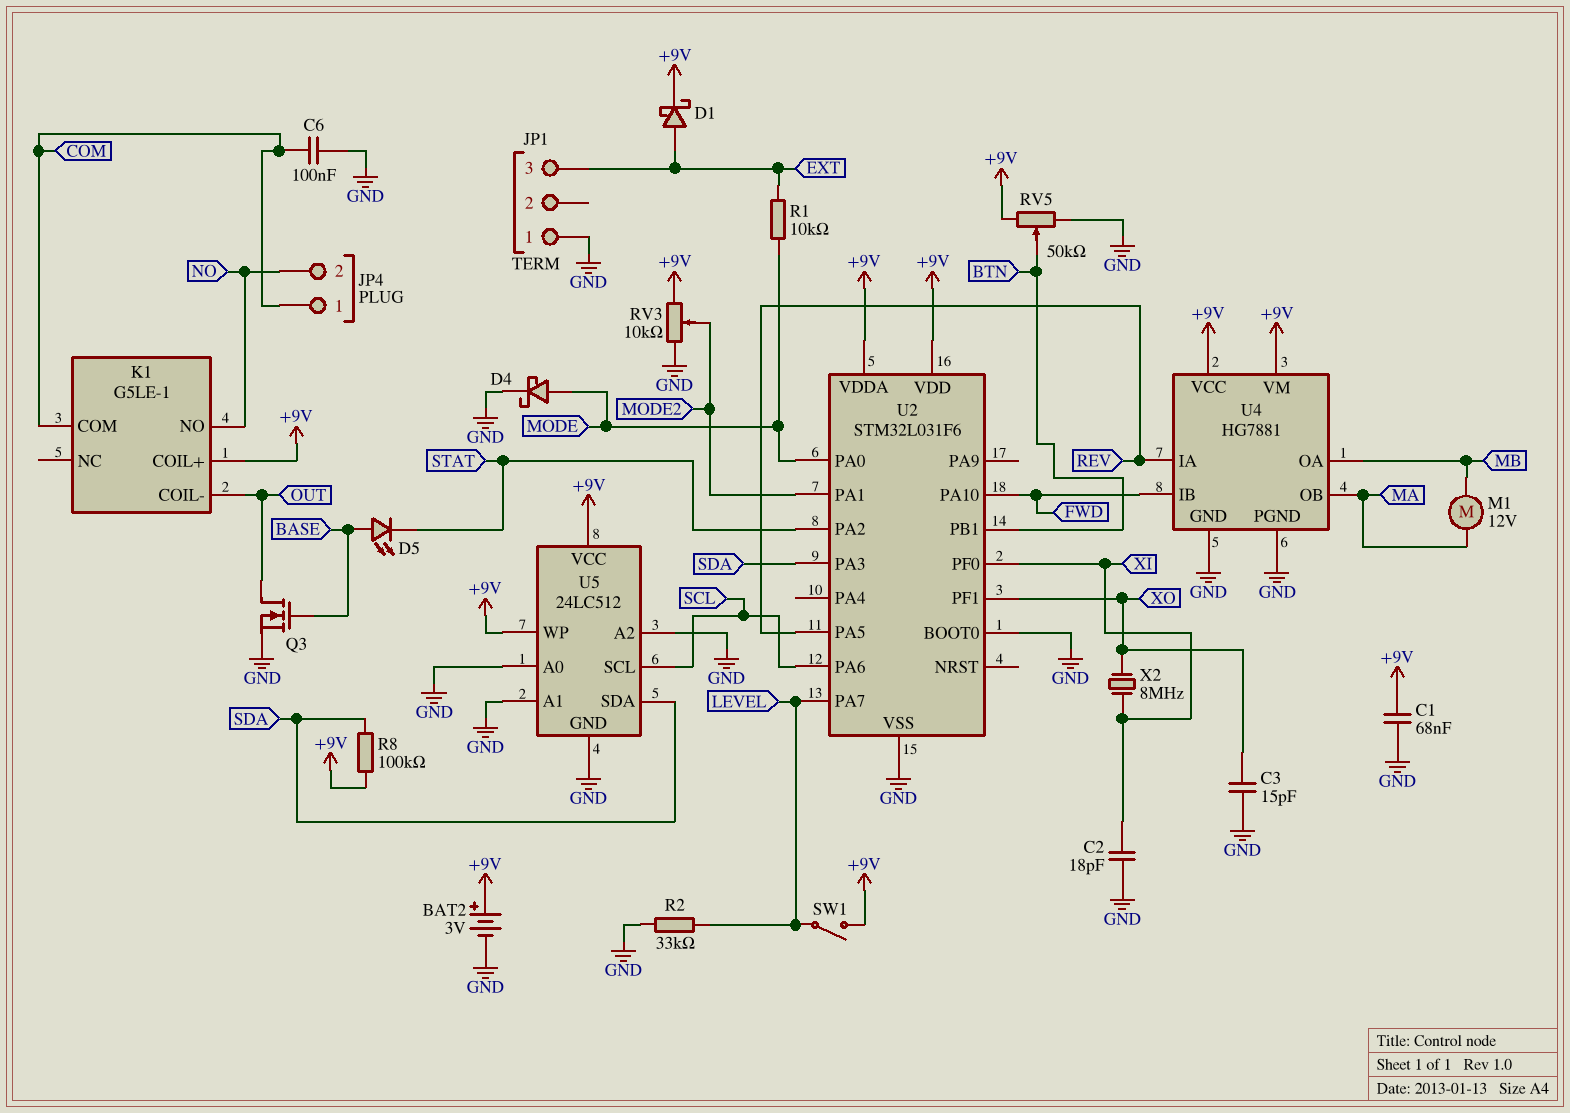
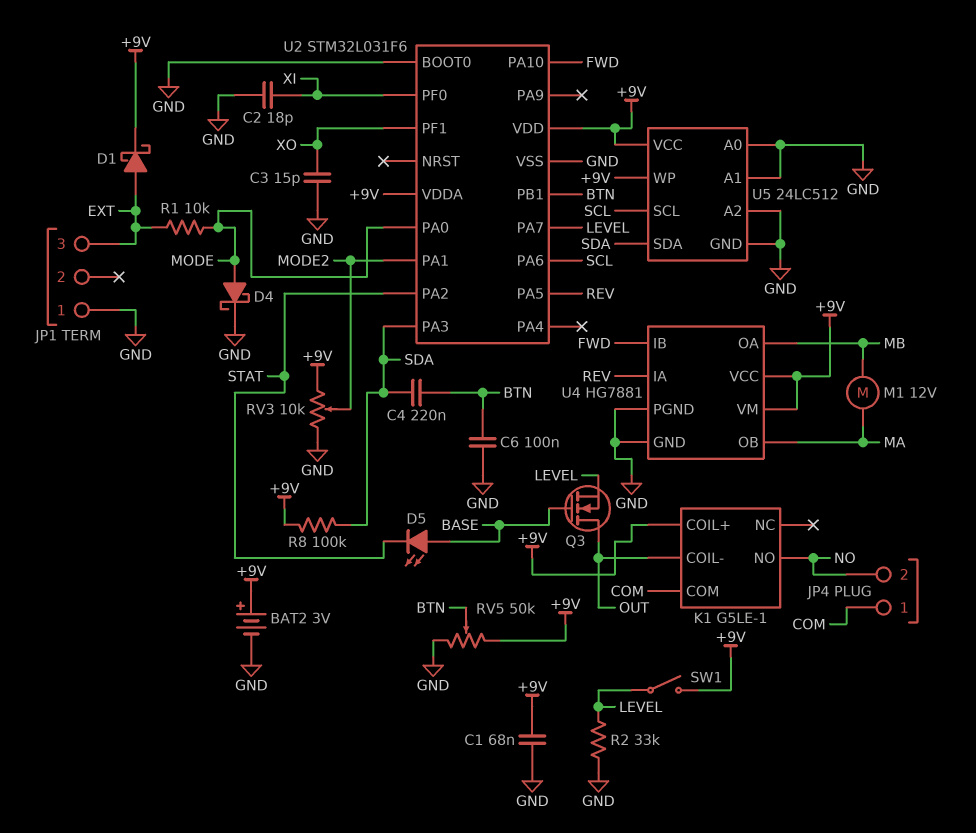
C4: none -> 220nF (BTN, SDA)
C6: 100nF (COM, GND) -> 100nF (BTN, GND)
Q3: NMOS (G BASE, D OUT, S GND) -> NMOS (G BASE, D OUT, S LEVEL)
X2: 8MHz (XI, XO) -> none

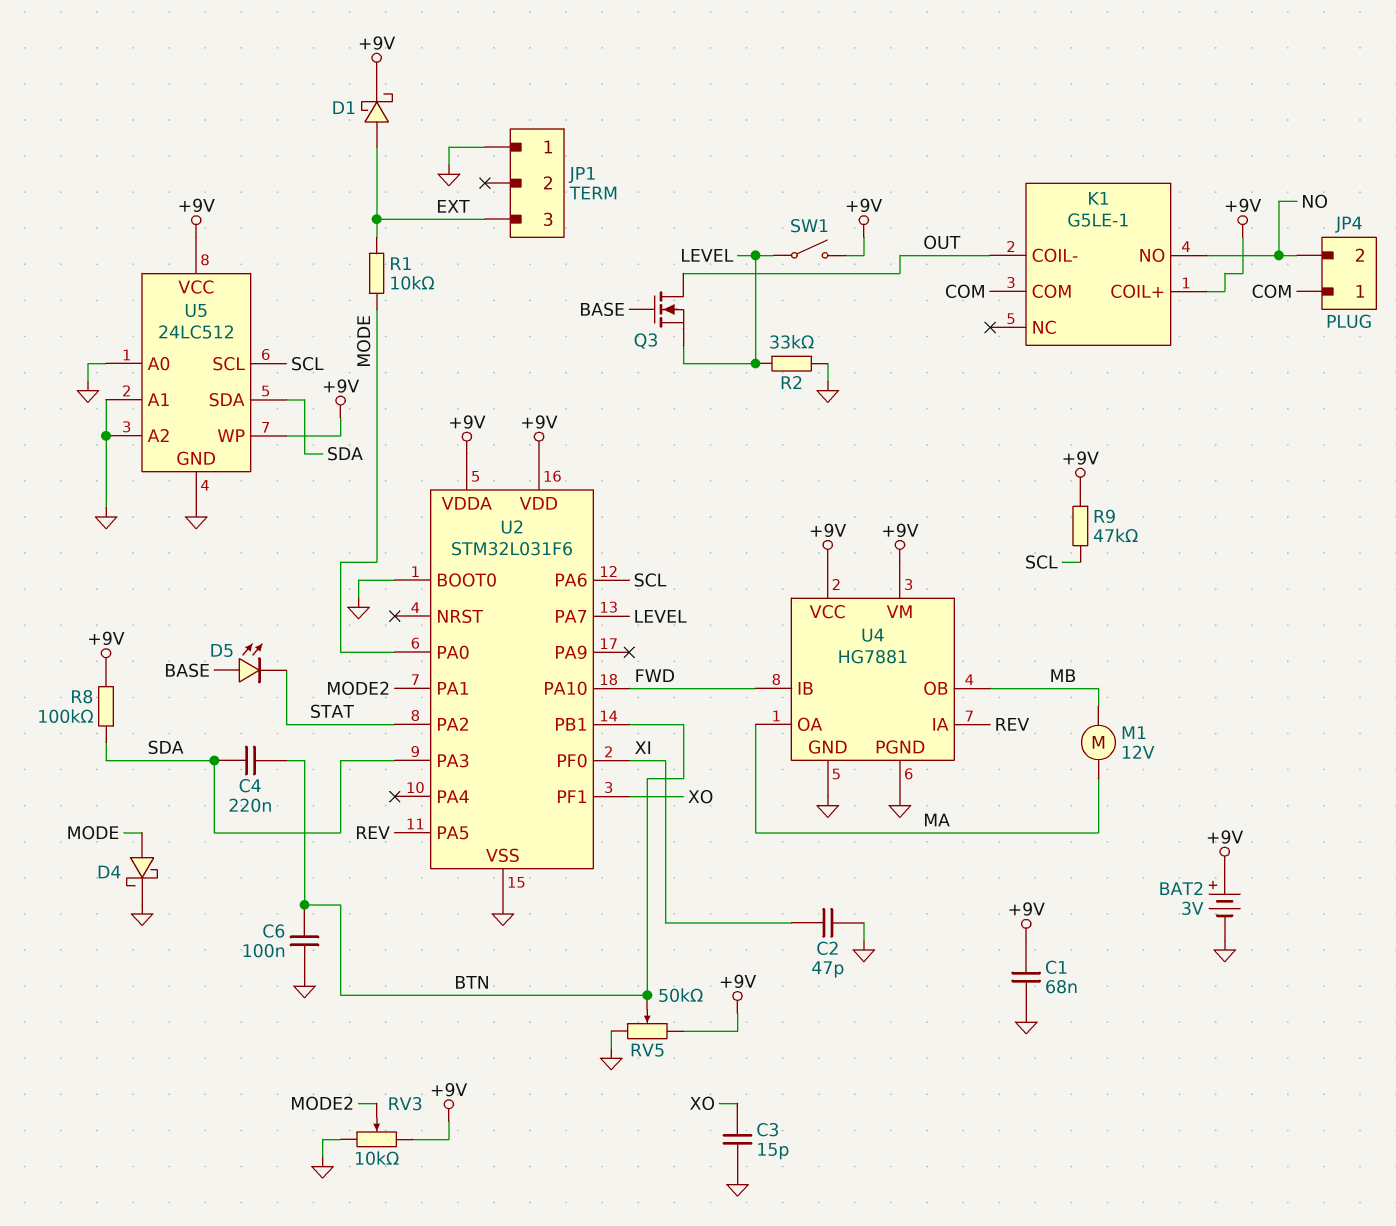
C2: 18pF (GND, XI) -> 47pF (GND, XI)
R9: none -> 47k (+9V, SCL)
U4 pin OA: MB -> MA
U4 pin OB: MA -> MB

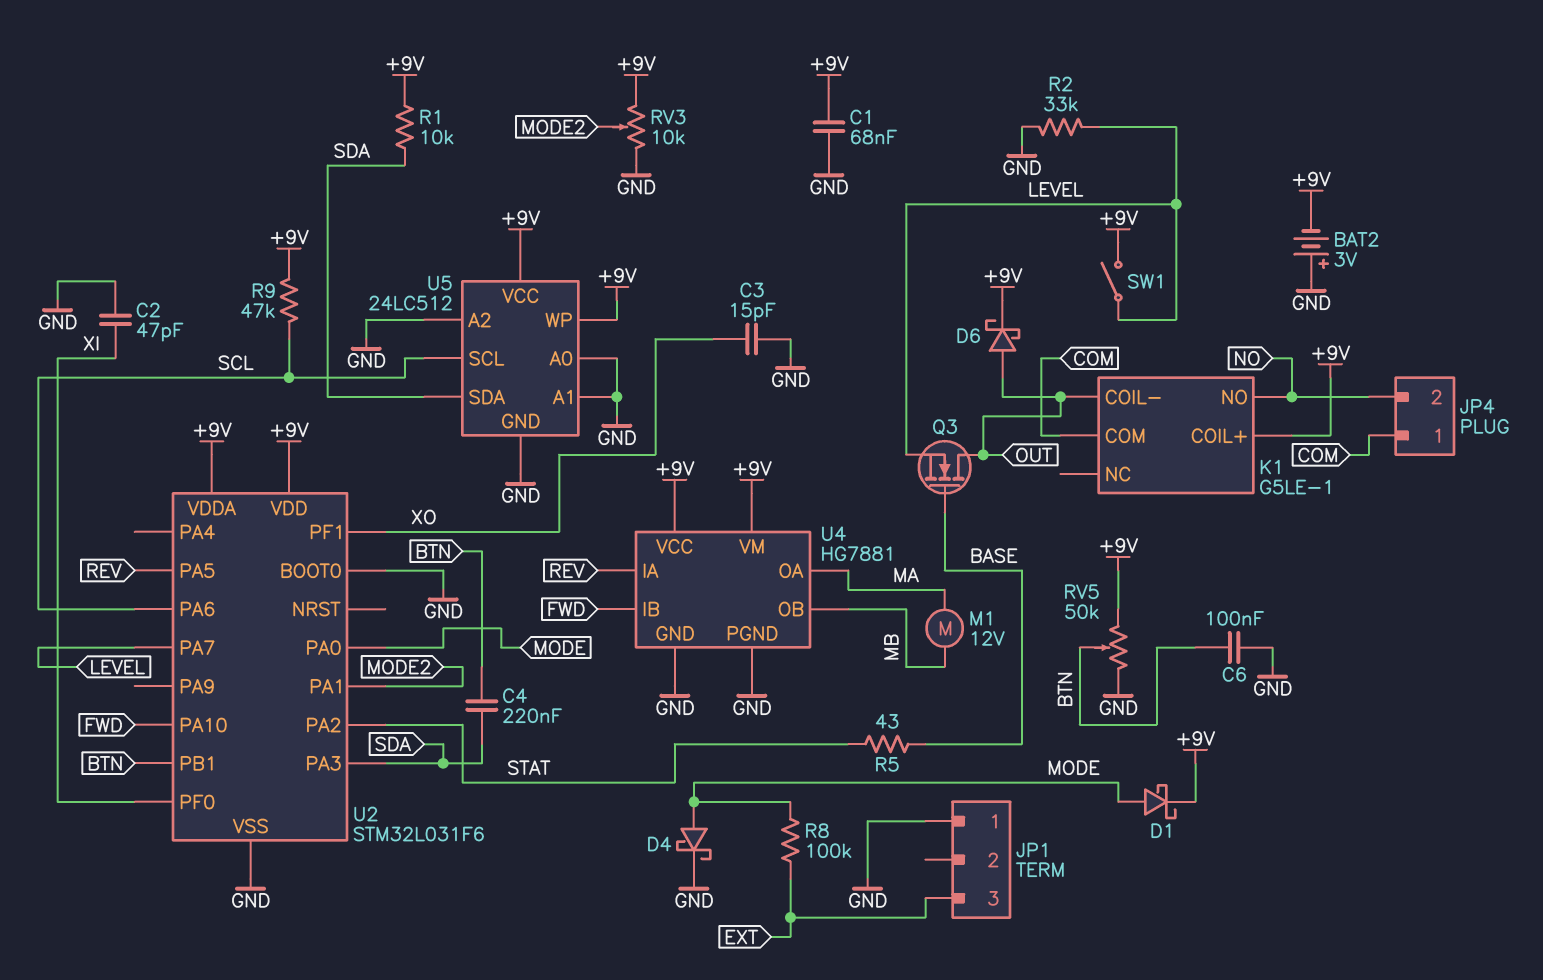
BAT2: 3V (plus +9V, minus GND) -> 3V (plus GND, minus +9V)
D1: schottky (A EXT, K +9V) -> schottky (A MODE, K +9V)
D5: LED (A BASE, K STAT) -> none
D6: none -> schottky (A OUT, K +9V)
R1: 10k (EXT, MODE) -> 10k (+9V, SDA)
R5: none -> 43 (BASE, STAT)
R8: 100k (+9V, SDA) -> 100k (EXT, MODE)

